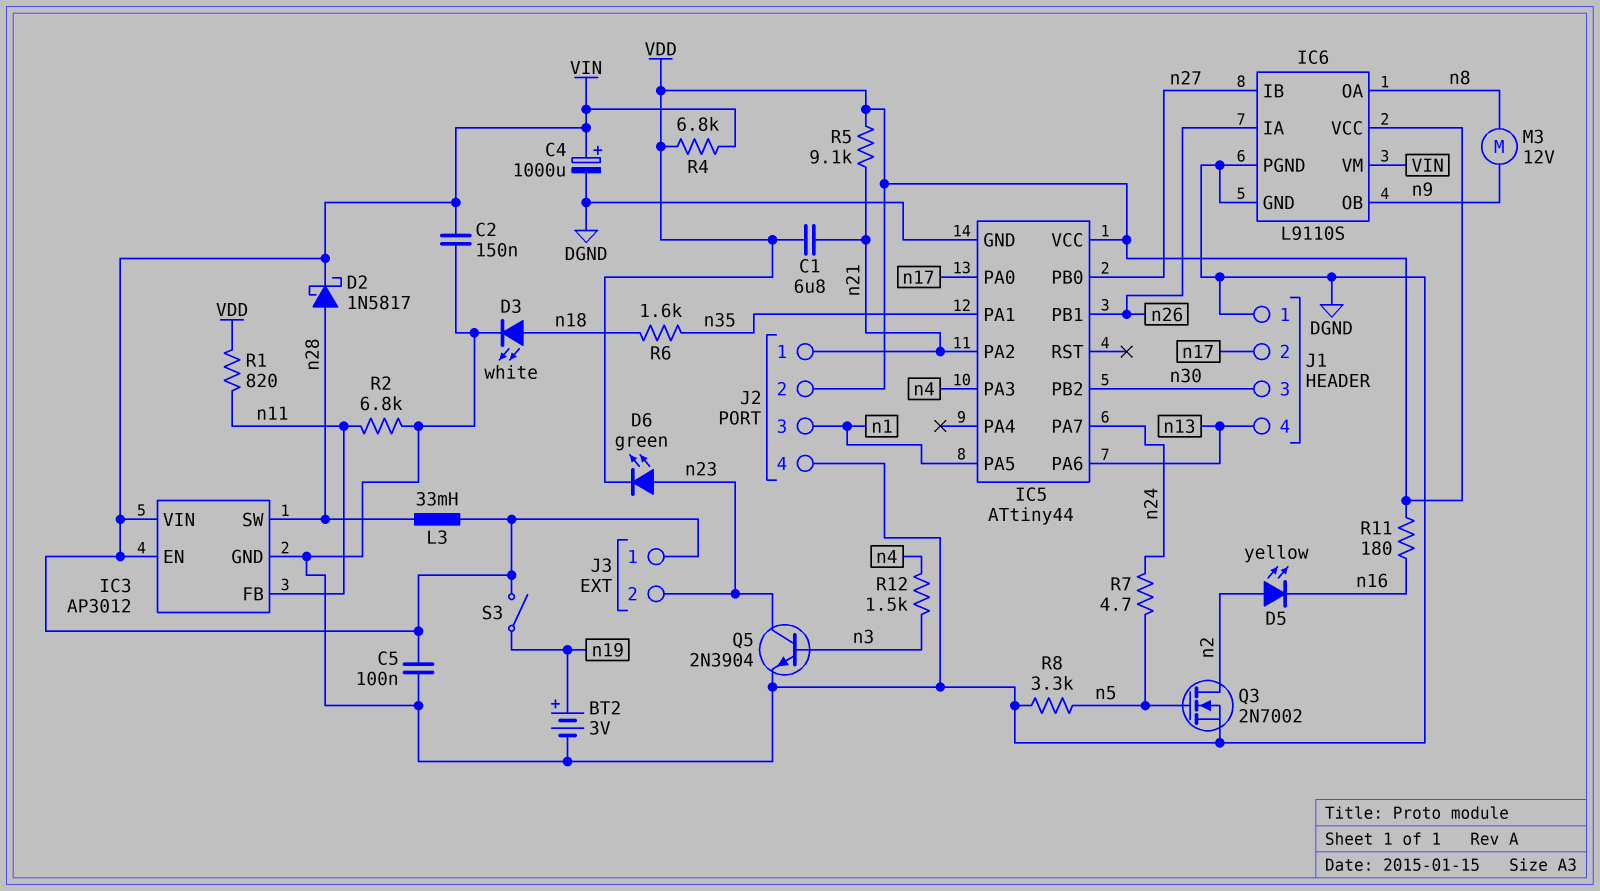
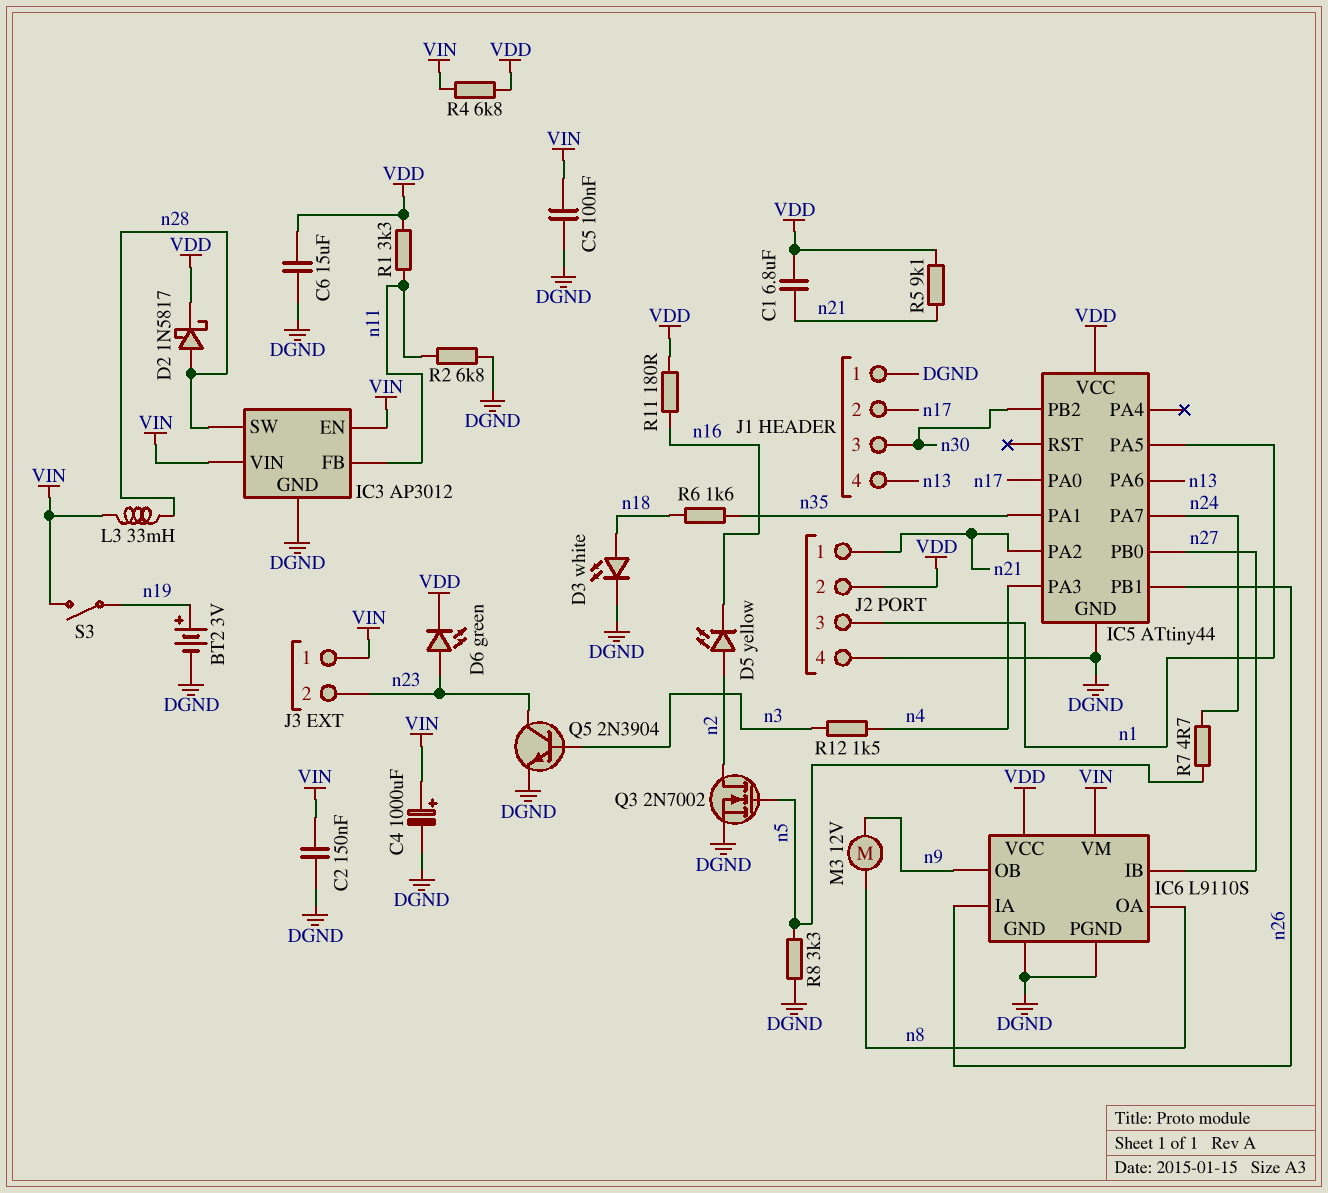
C6: none -> 15uF (DGND, VDD)
D2: schottky 1N5817 (A n28, K VIN) -> schottky 1N5817 (A n28, K VDD)
R1: 820 (VDD, n11) -> 3.3k (VDD, n11)

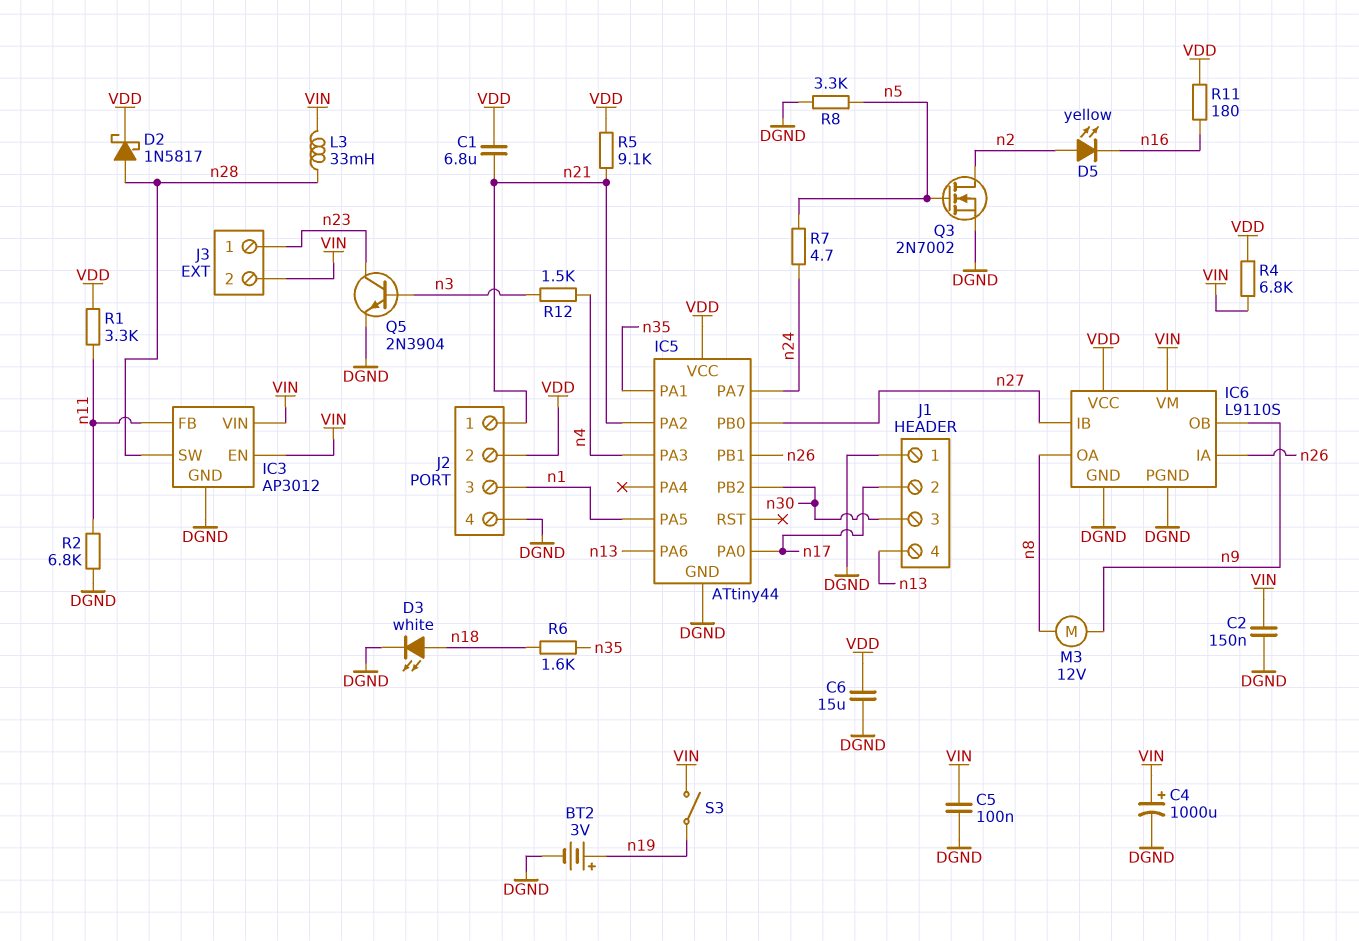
D6: LED green (A n23, K VDD) -> none
J3 pin 1: VIN -> n23
J3 pin 2: n23 -> VIN

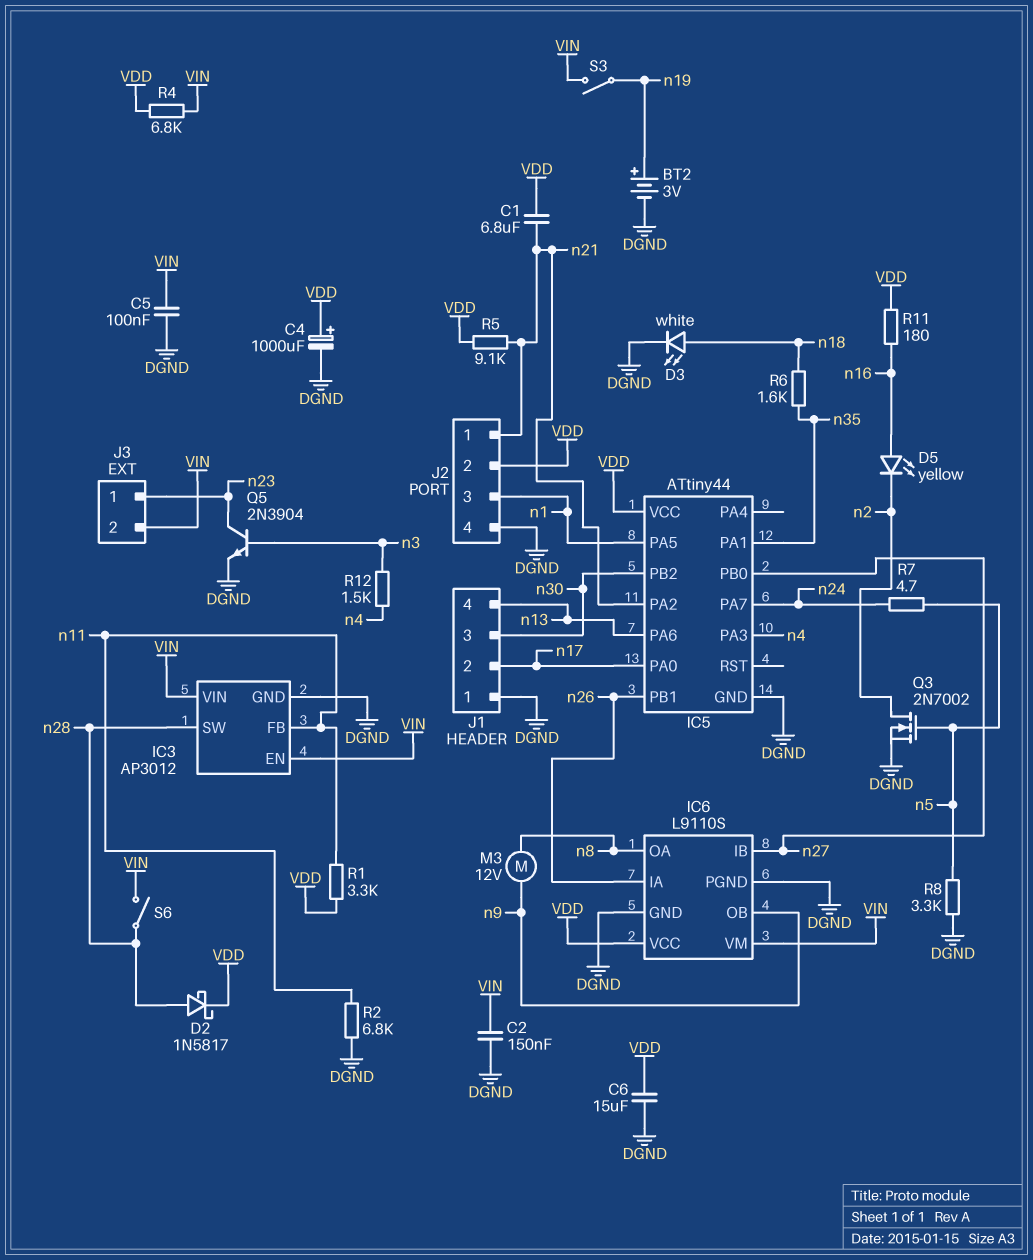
C4: 1000uF (plus VIN, minus DGND) -> 1000uF (plus VDD, minus DGND)
D5: LED yellow (A n2, K n16) -> LED yellow (A n16, K n2)
L3: 33mH (VIN, n28) -> none
S6: none -> switch (VIN, n28)

